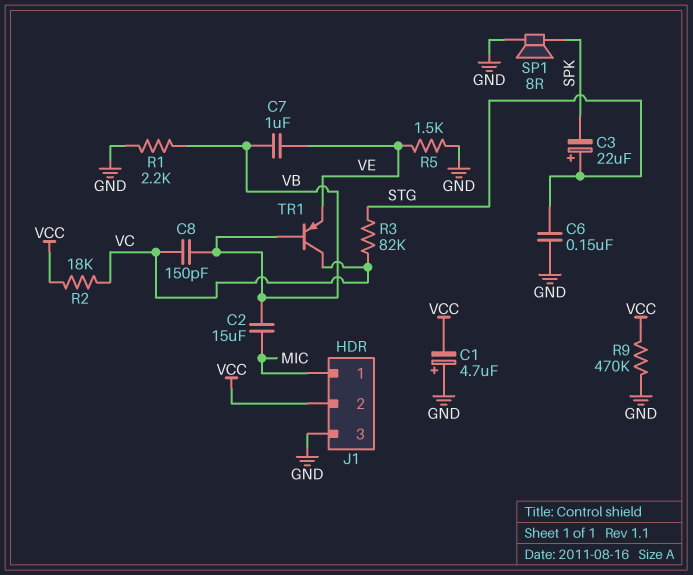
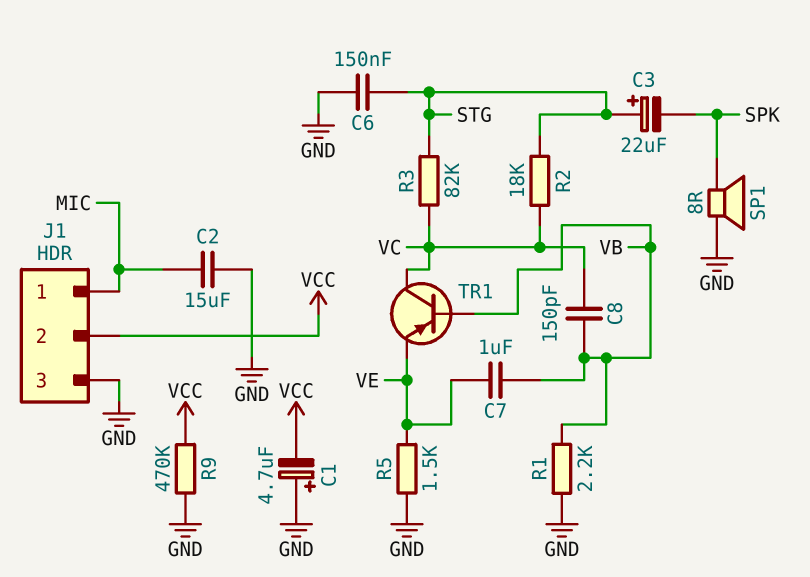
C2: 15uF (MIC, VB) -> 15uF (GND, MIC)
R2: 18k (VC, VCC) -> 18k (STG, VC)

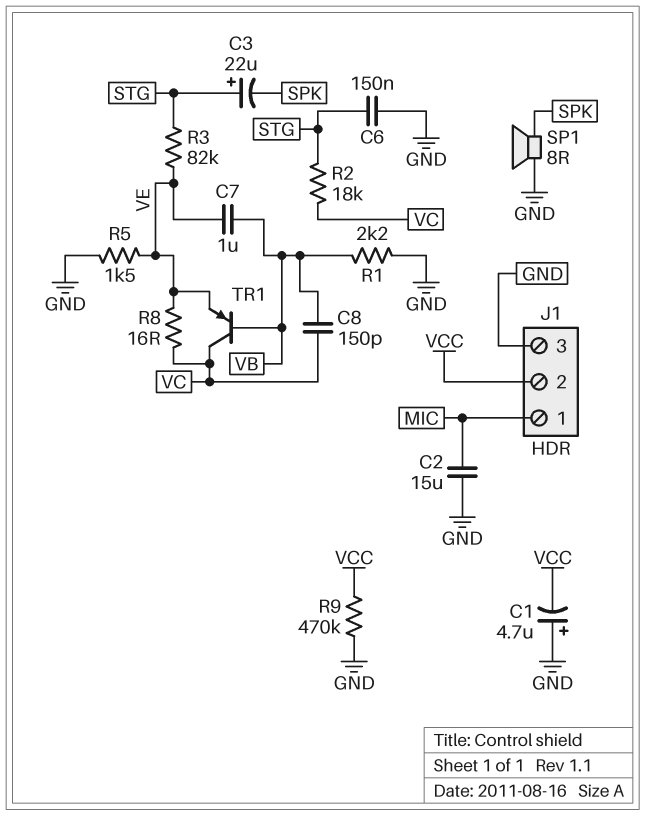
R3: 82k (STG, VC) -> 82k (STG, VE)
R8: none -> 16 (VC, VE)

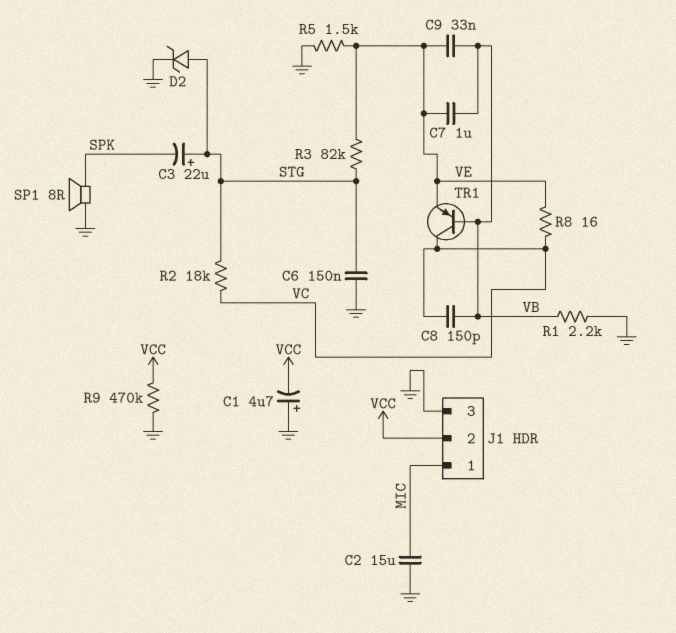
C9: none -> 33nF (VB, VE)
D2: none -> zener (A STG, K GND)

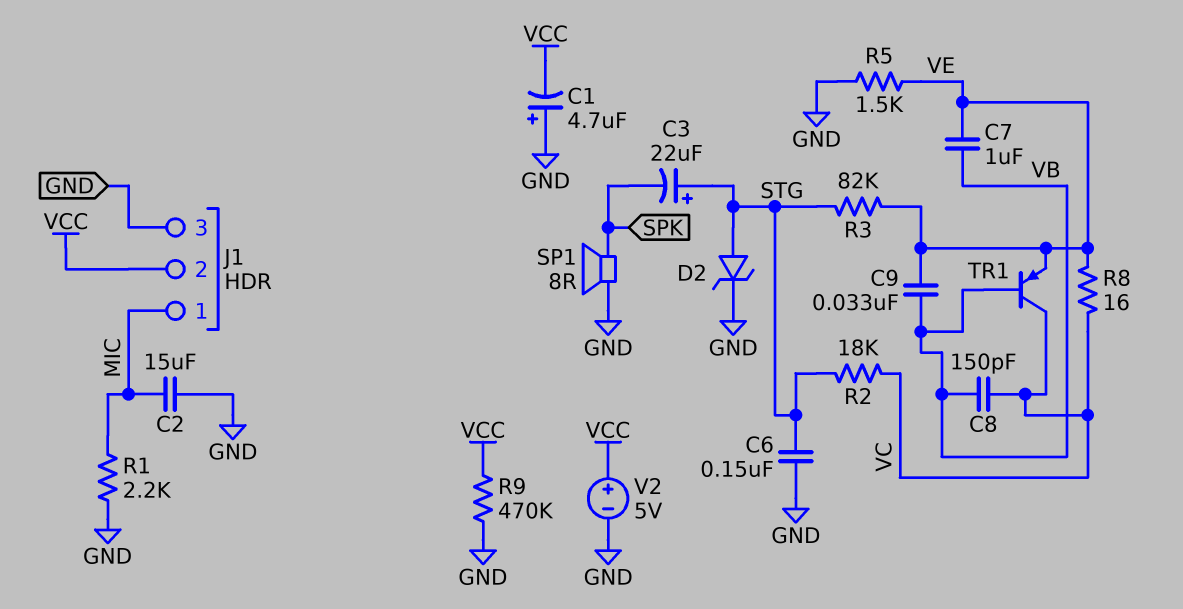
R1: 2.2k (GND, VB) -> 2.2k (GND, MIC)
V2: none -> 5V (plus VCC, minus GND)

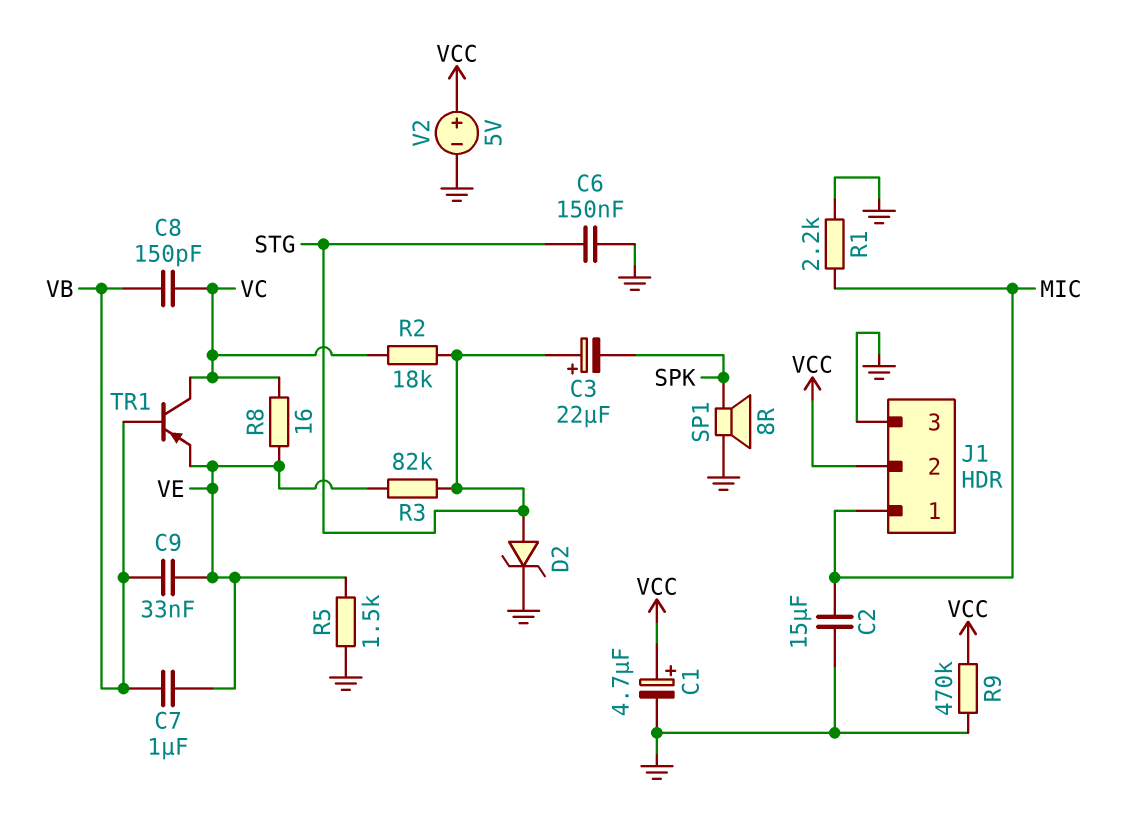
C1: 4.7uF (plus GND, minus VCC) -> 4.7uF (plus VCC, minus GND)

